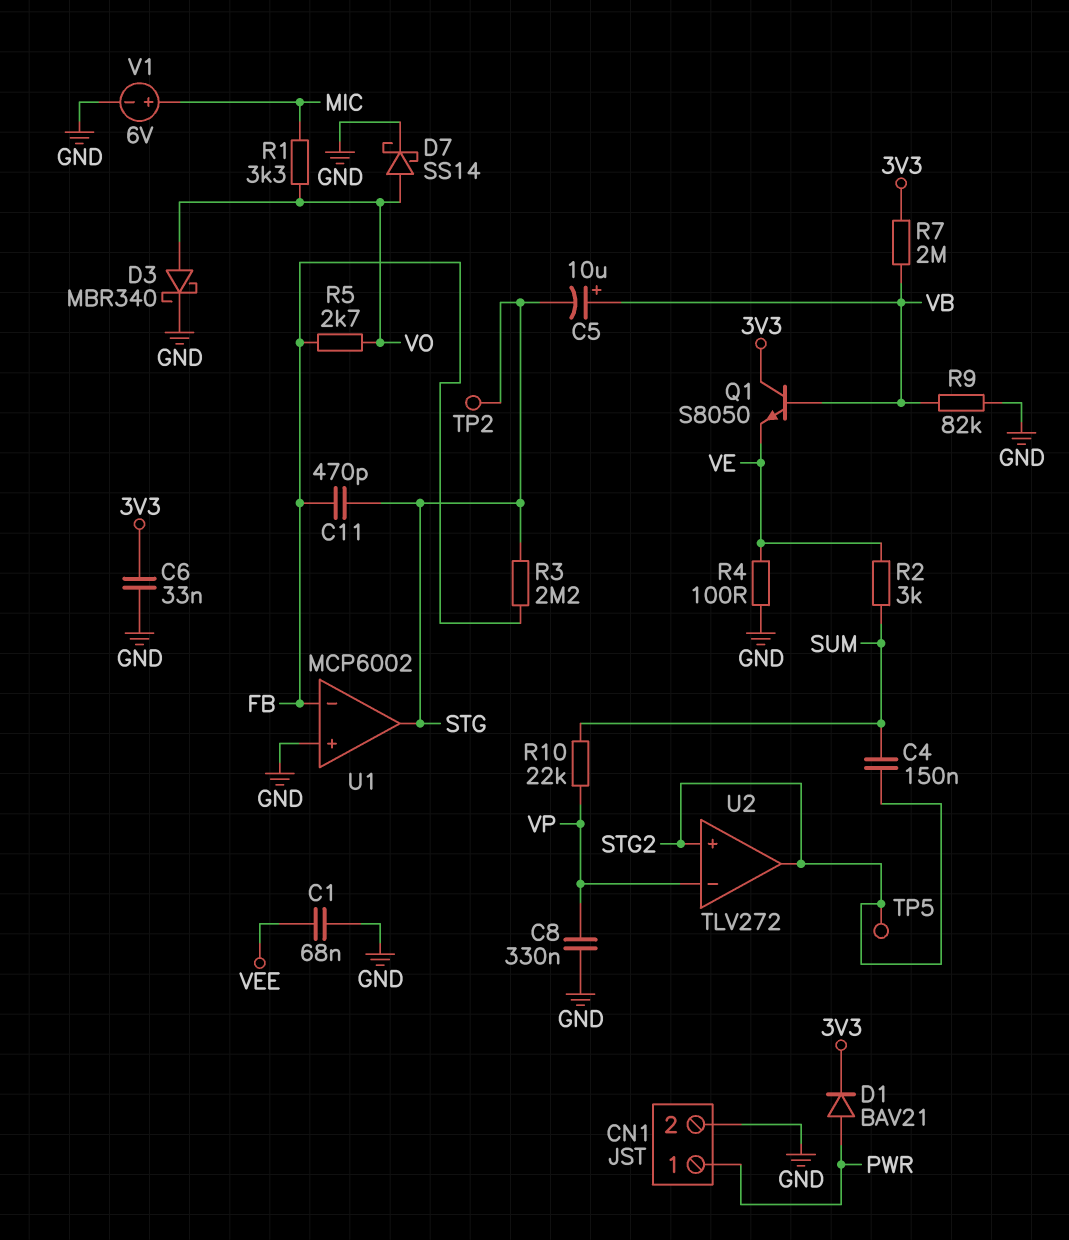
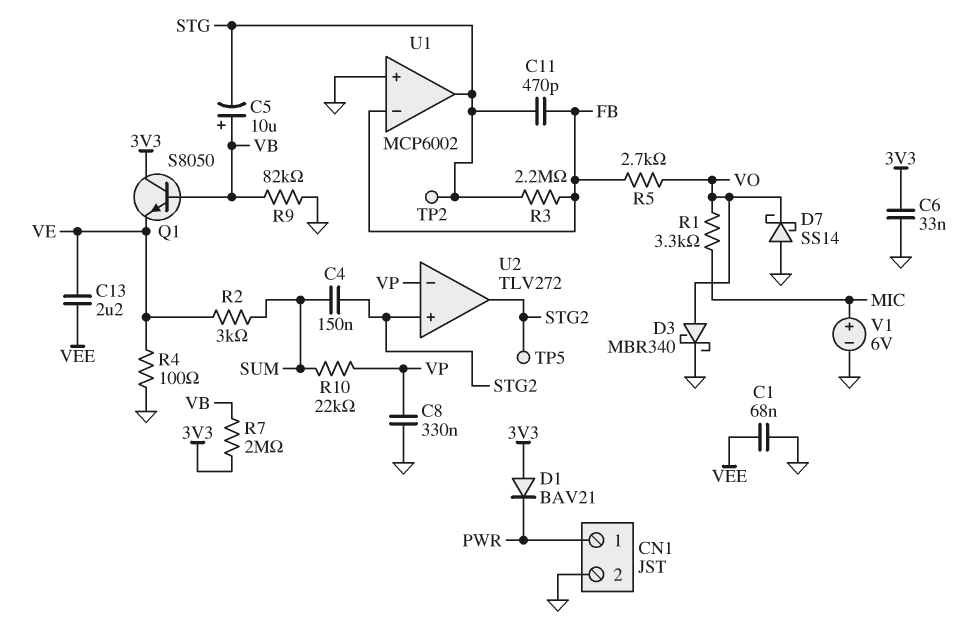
C13: none -> 2.2uF (VE, VEE)
D1: diode BAV21 (A PWR, K 3V3) -> diode BAV21 (A 3V3, K PWR)
D7: schottky SS14 (A VO, K GND) -> schottky SS14 (A GND, K VO)

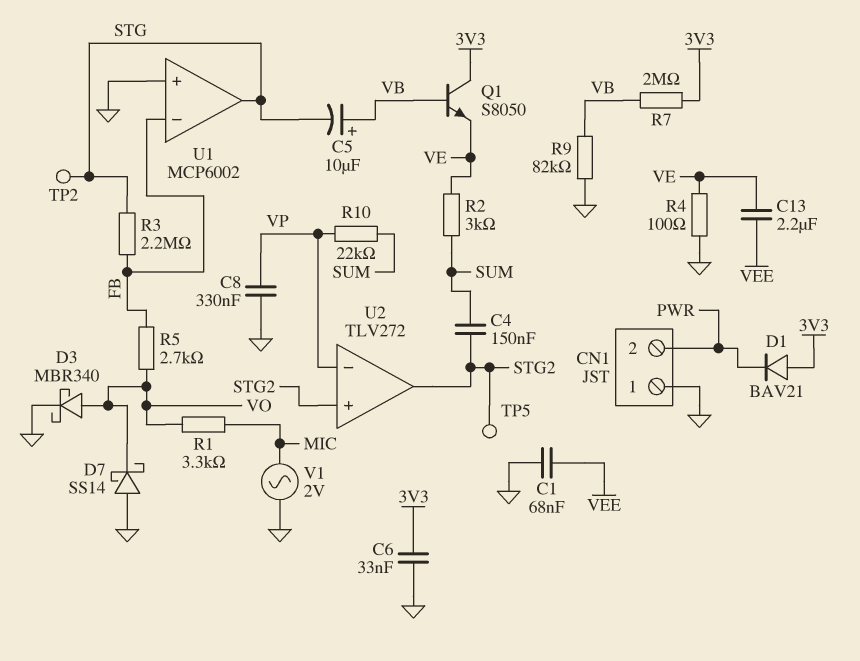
C11: 470pF (FB, STG) -> none
CN1 pin 1: PWR -> GND
CN1 pin 2: GND -> PWR
V1: 6V (plus MIC, minus GND) -> AC 2V (GND, MIC)

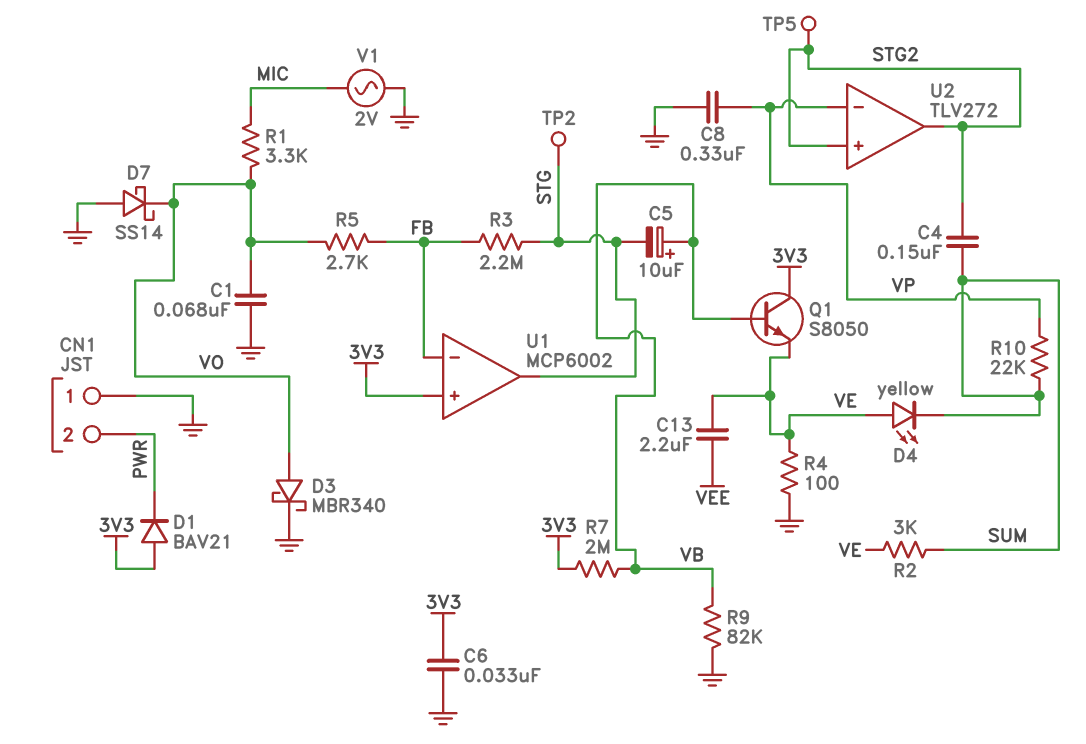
C1: 68nF (GND, VEE) -> 68nF (GND, VO)
D4: none -> LED yellow (A VE, K SUM)
U1 pin in+: GND -> 3V3

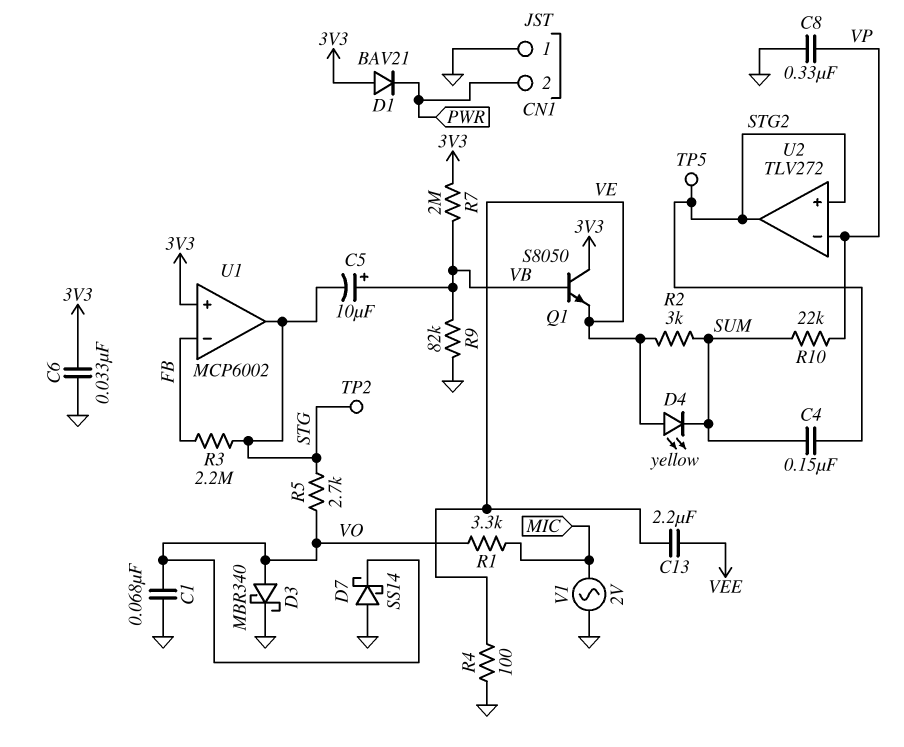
R5: 2.7k (FB, VO) -> 2.7k (STG, VO)

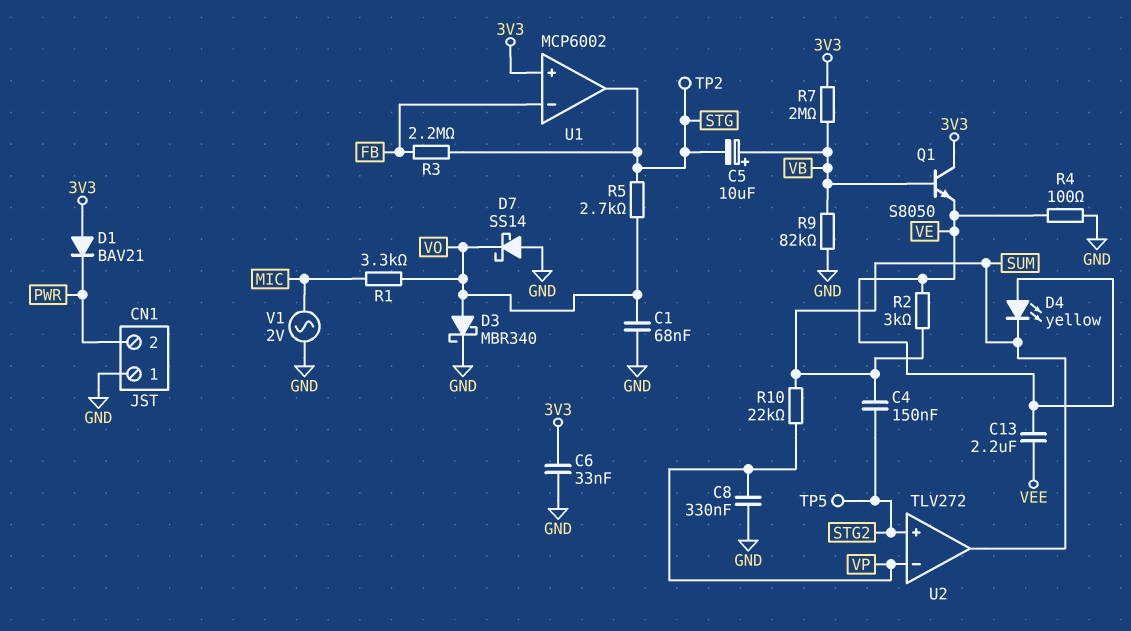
U2 pin out: STG2 -> SUM

